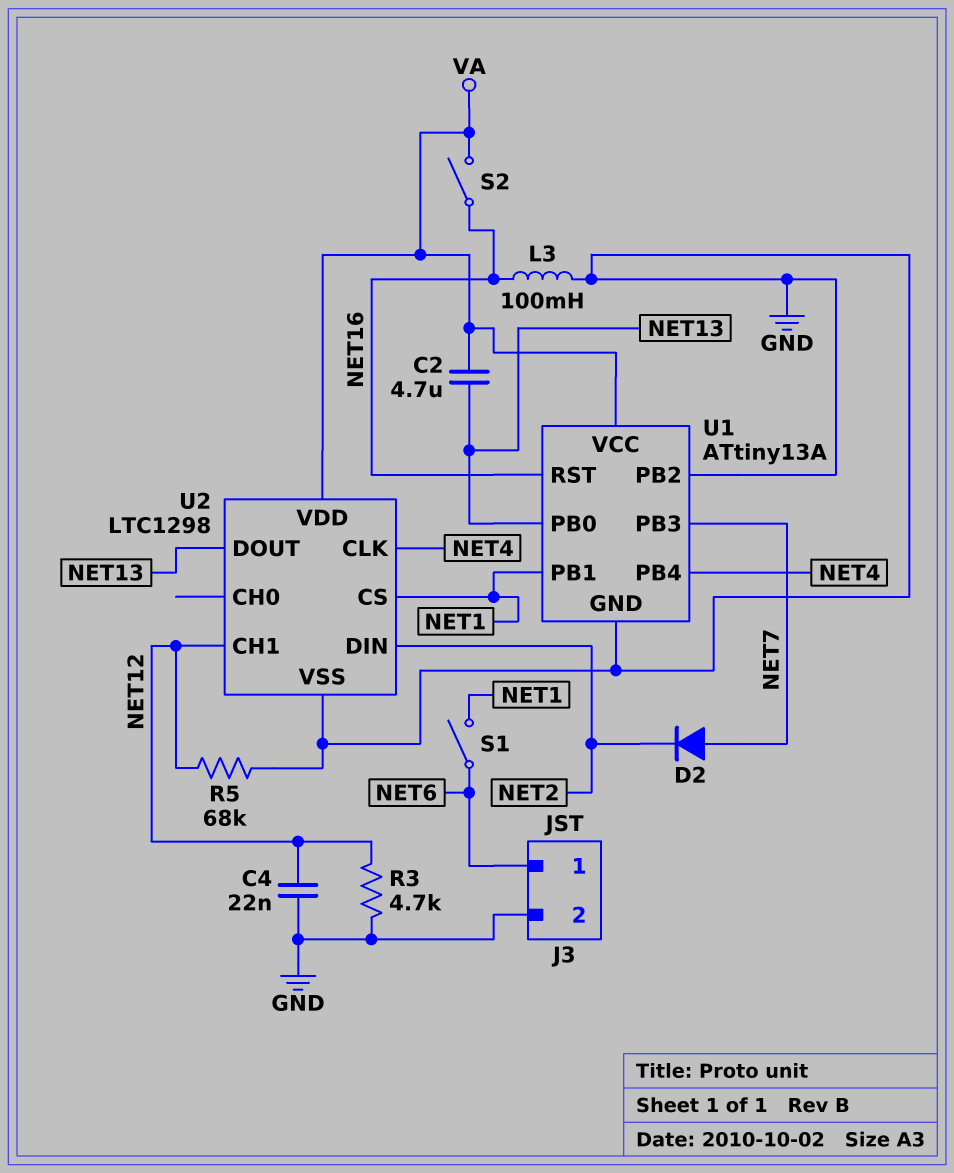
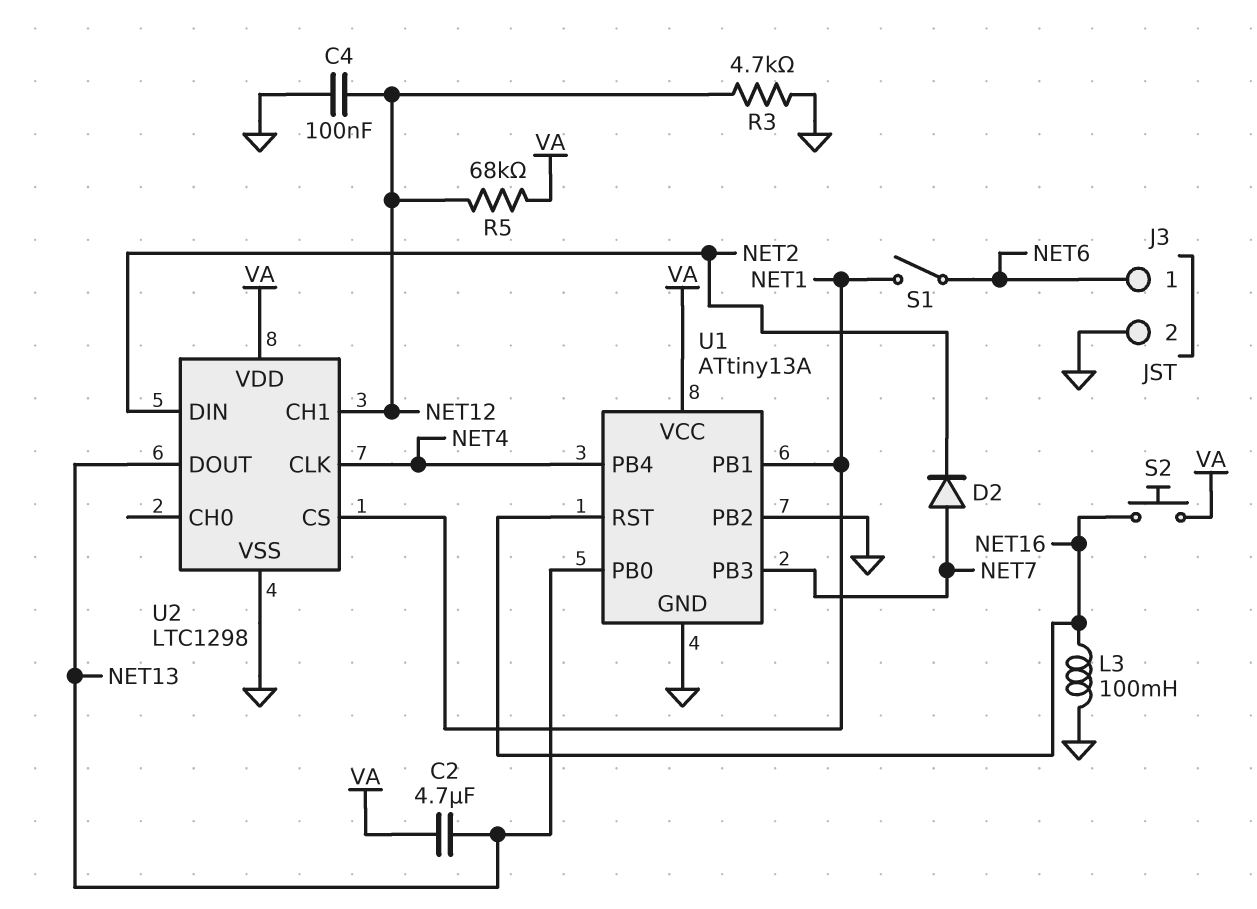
C4: 22nF (GND, NET12) -> 100nF (GND, NET12)
R5: 68k (GND, NET12) -> 68k (NET12, VA)
S2: switch (NET16, VA) -> button (NET16, VA)

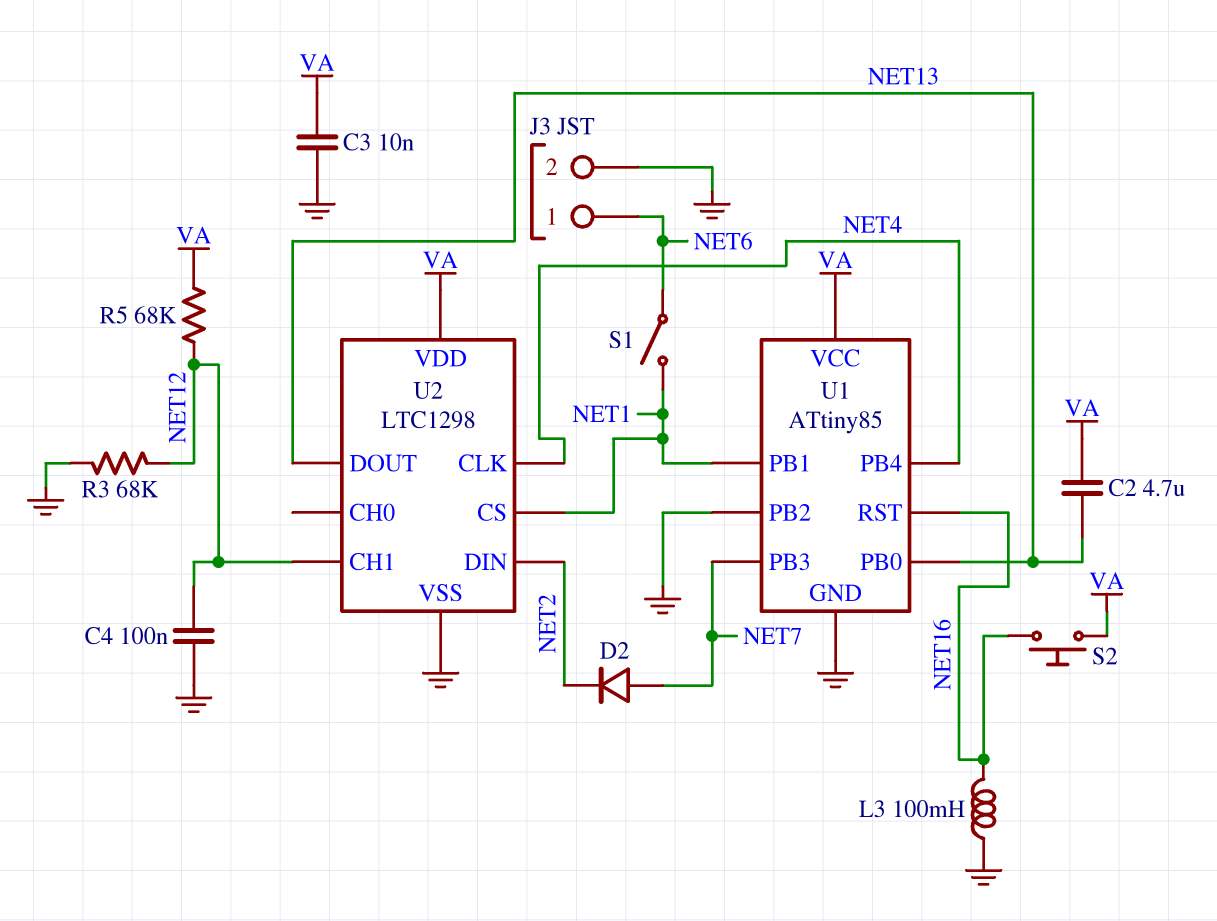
C3: none -> 10nF (GND, VA)
R3: 4.7k (GND, NET12) -> 68k (GND, NET12)
U1: ATtiny13A -> ATtiny85

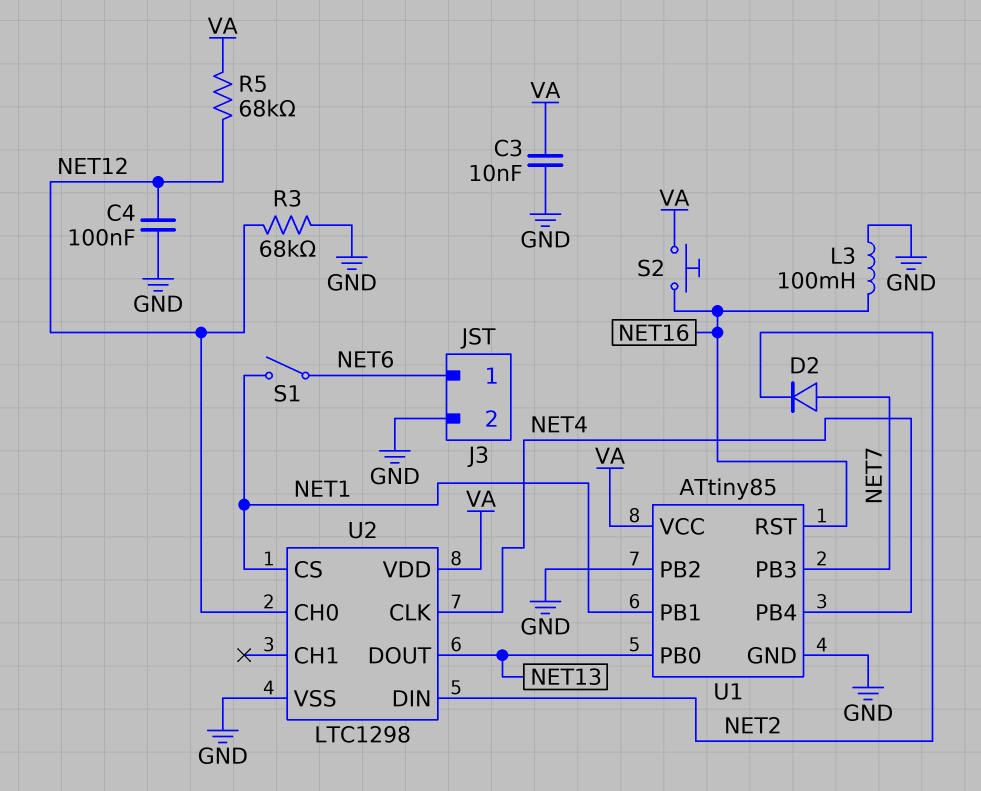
C2: 4.7uF (NET13, VA) -> none
U2 pin CH0: none -> NET12
U2 pin CH1: NET12 -> none

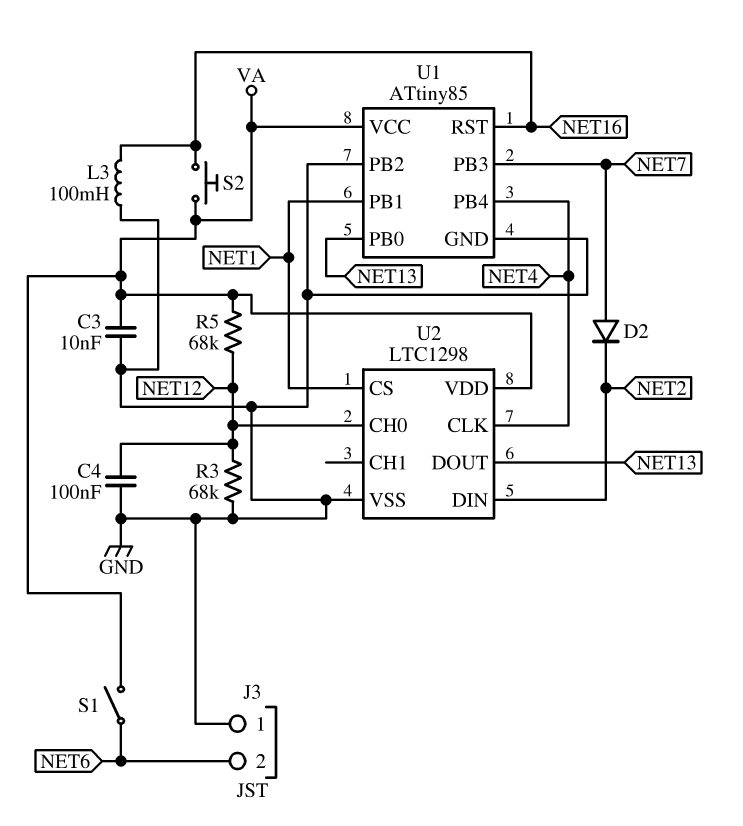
J3 pin 1: NET6 -> GND
J3 pin 2: GND -> NET6
S1: switch (NET1, NET6) -> switch (NET6, VA)

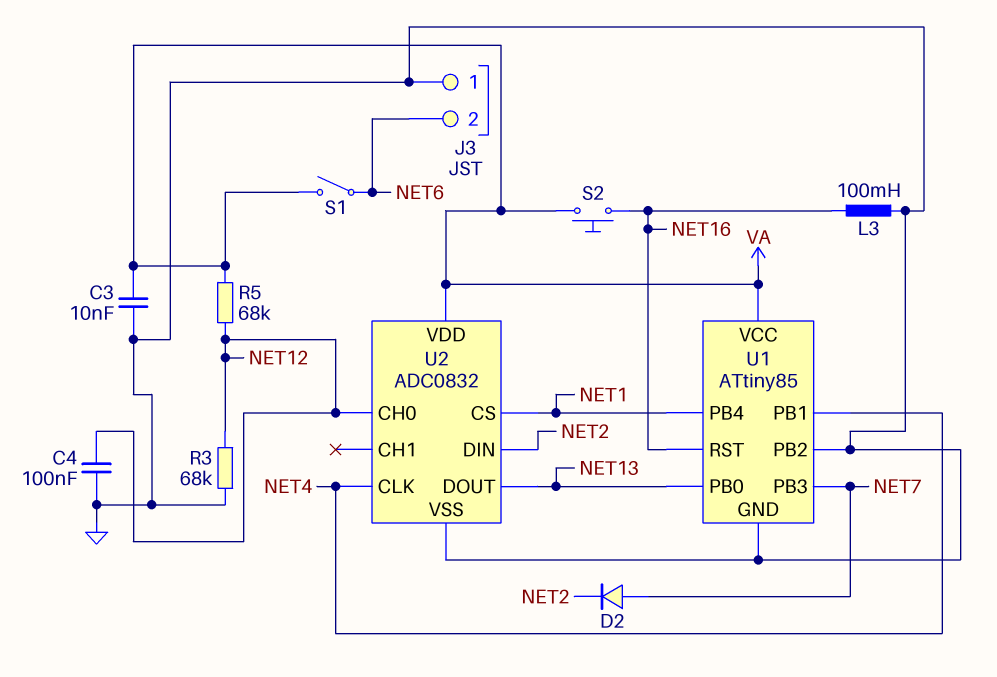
U1 pin PB1: NET1 -> NET4
U1 pin PB4: NET4 -> NET1
U2: LTC1298 -> ADC0832

